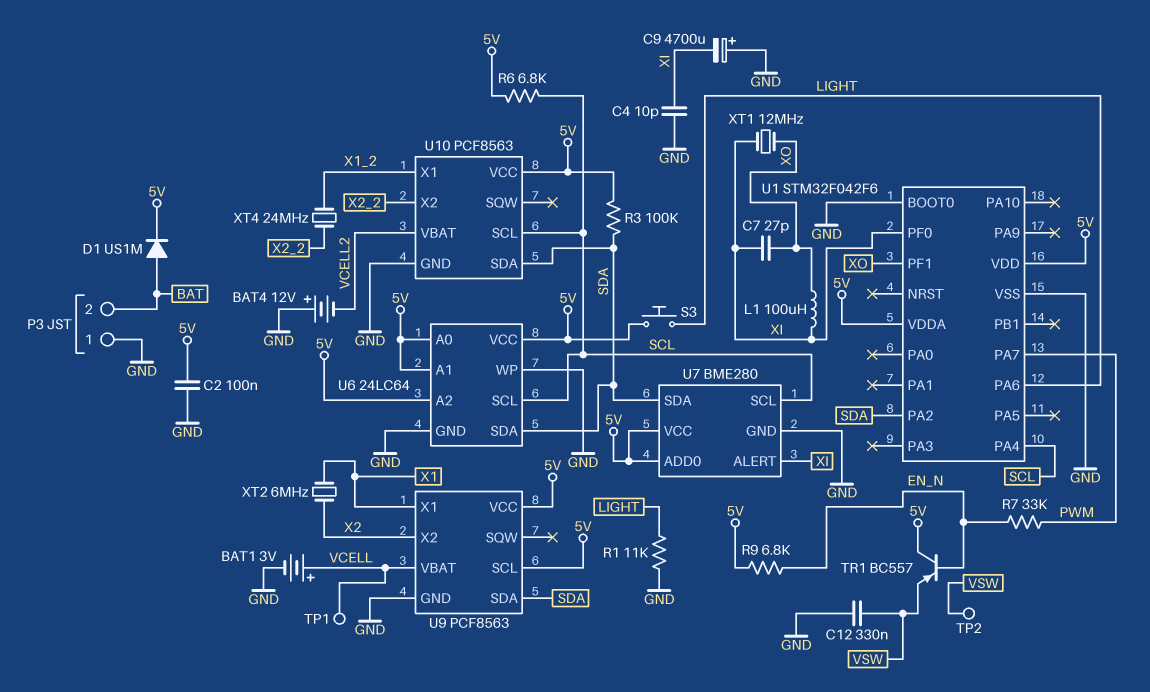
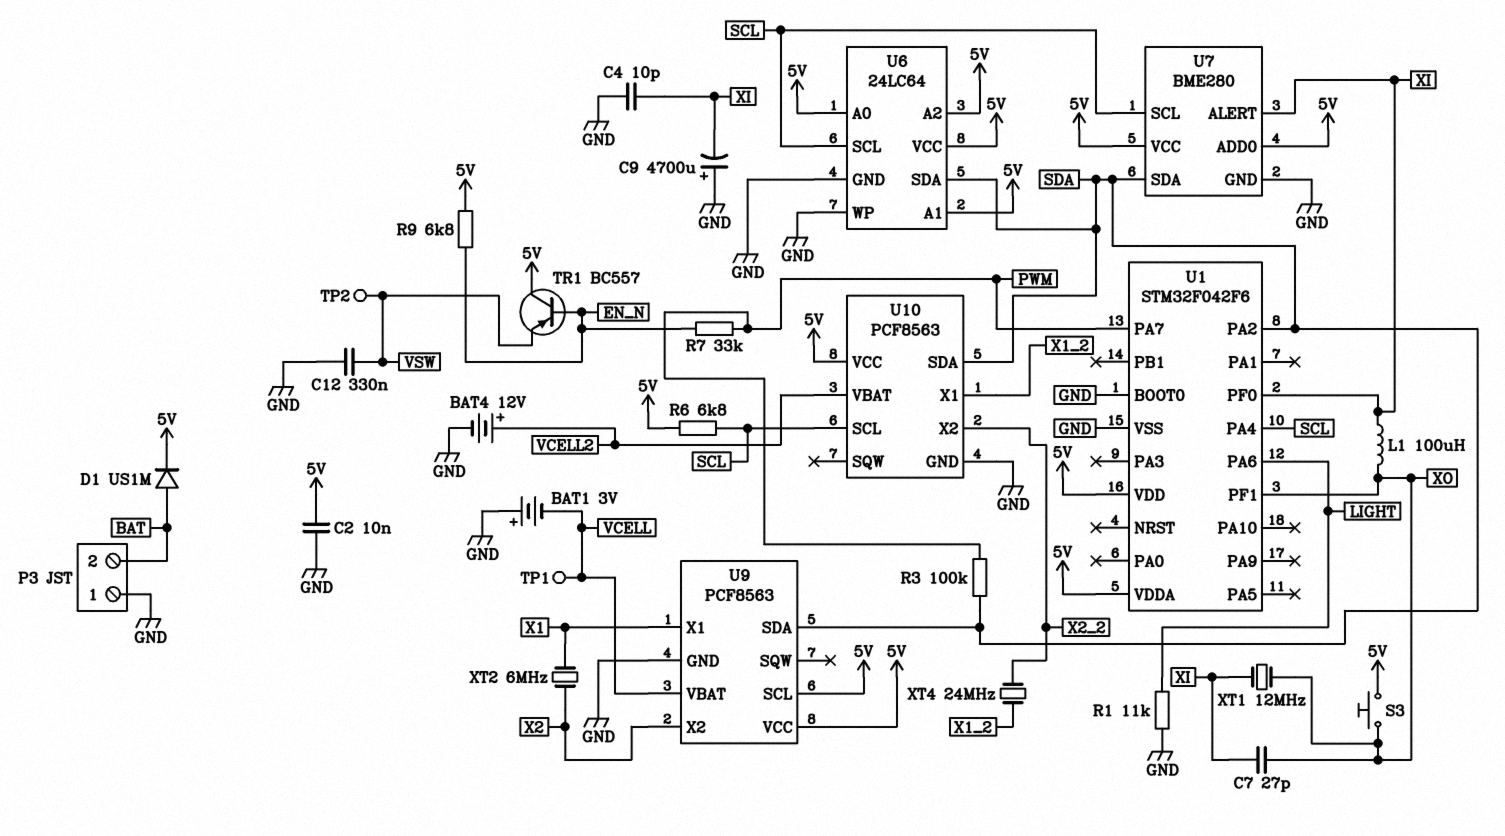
BAT1: 3V (plus VCELL, minus GND) -> 3V (plus GND, minus VCELL)
BAT4: 12V (plus GND, minus VCELL2) -> 12V (plus VCELL2, minus GND)
C2: 100nF (5V, GND) -> 10nF (5V, GND)
R3: 100k (5V, SDA) -> 100k (PWM, SDA)
S3: button (5V, LIGHT) -> button (5V, XO)

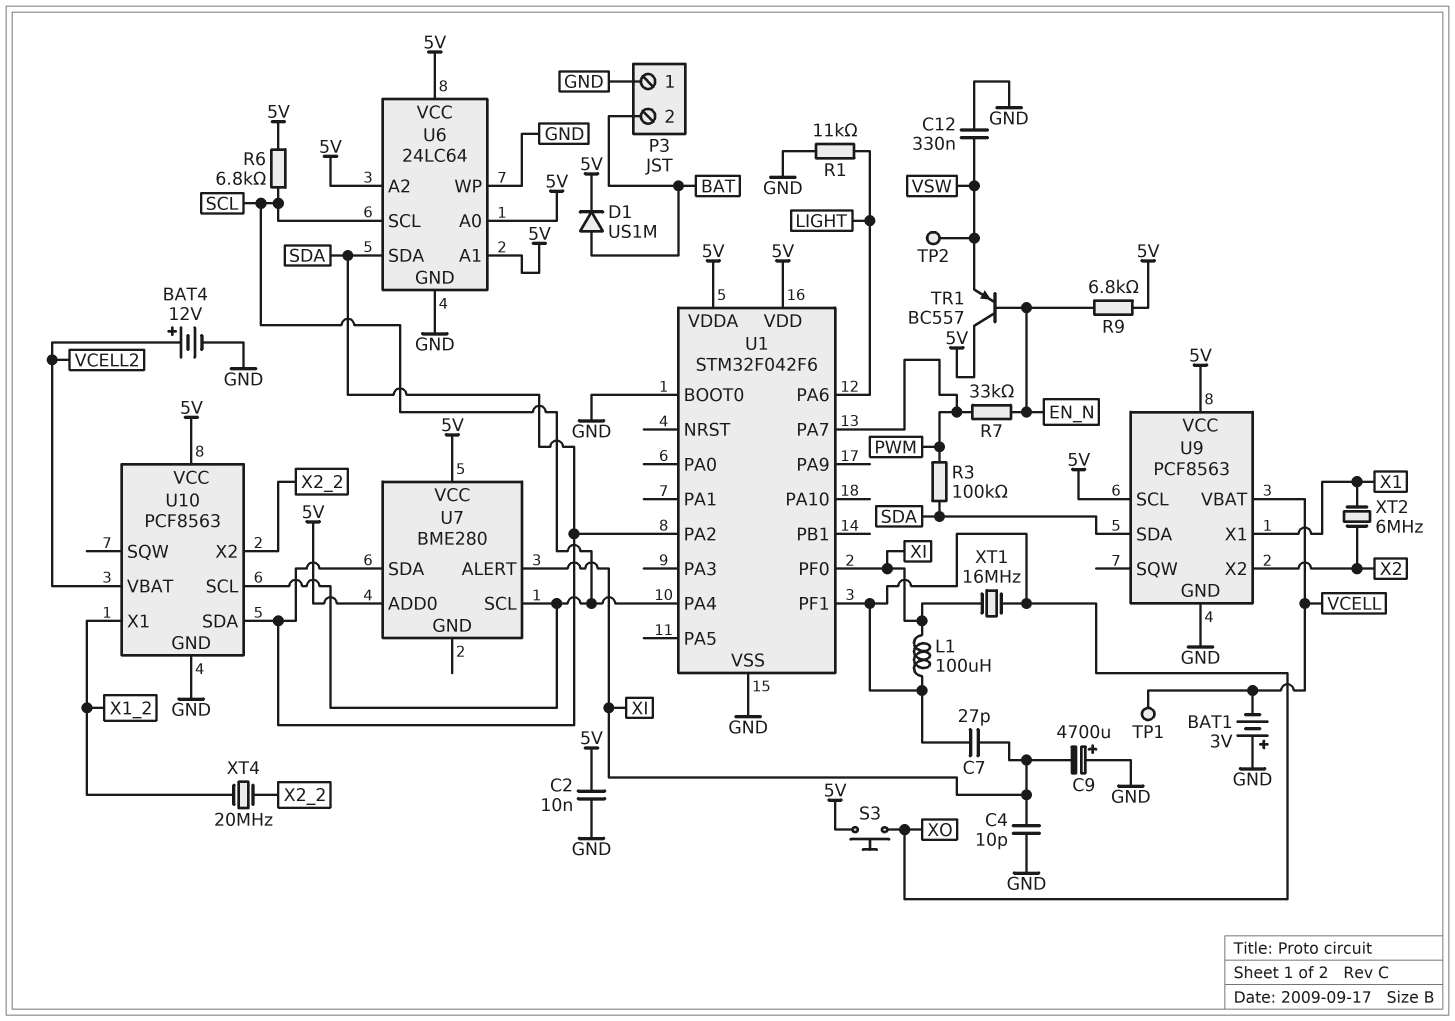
U7 pin GND: GND -> none
XT1: 12MHz (XI, XO) -> 16MHz (XI, XO)
XT4: 24MHz (X1_2, X2_2) -> 20MHz (X1_2, X2_2)

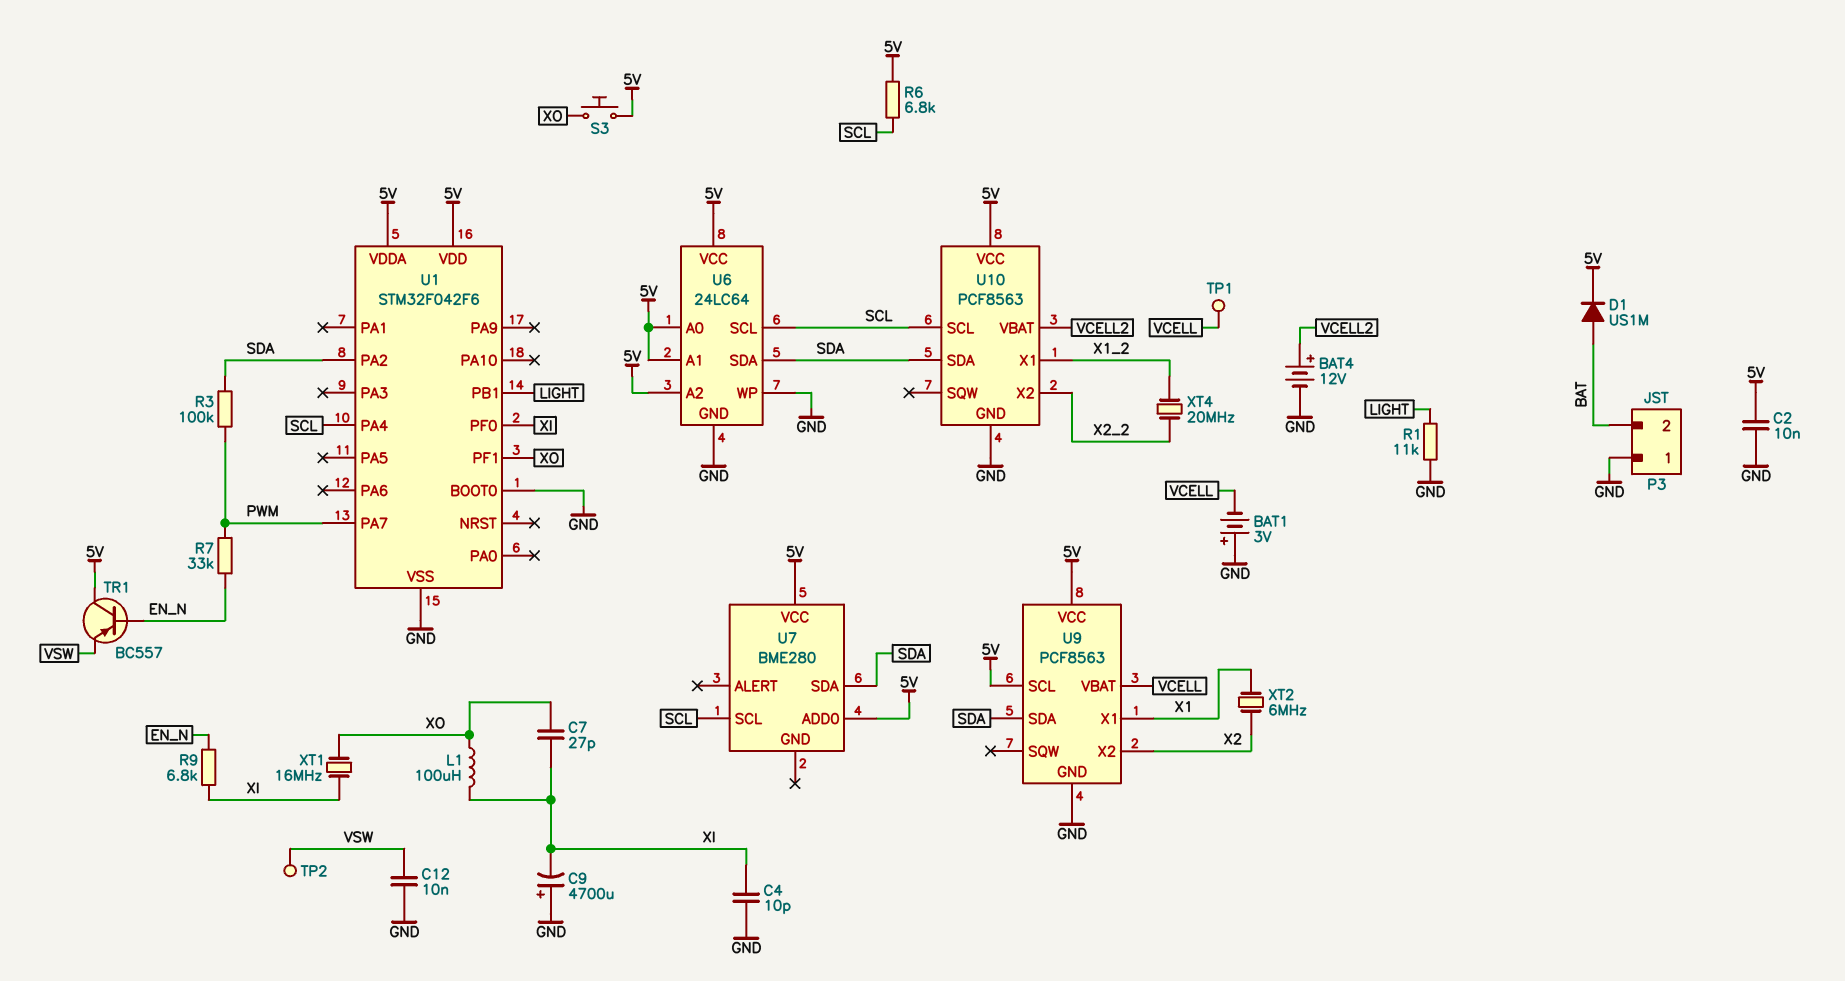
C12: 330nF (GND, VSW) -> 10nF (GND, VSW)
R9: 6.8k (5V, EN_N) -> 6.8k (EN_N, XI)
U1 pin PA6: LIGHT -> none
U1 pin PB1: none -> LIGHT
U7 pin ALERT: XI -> none

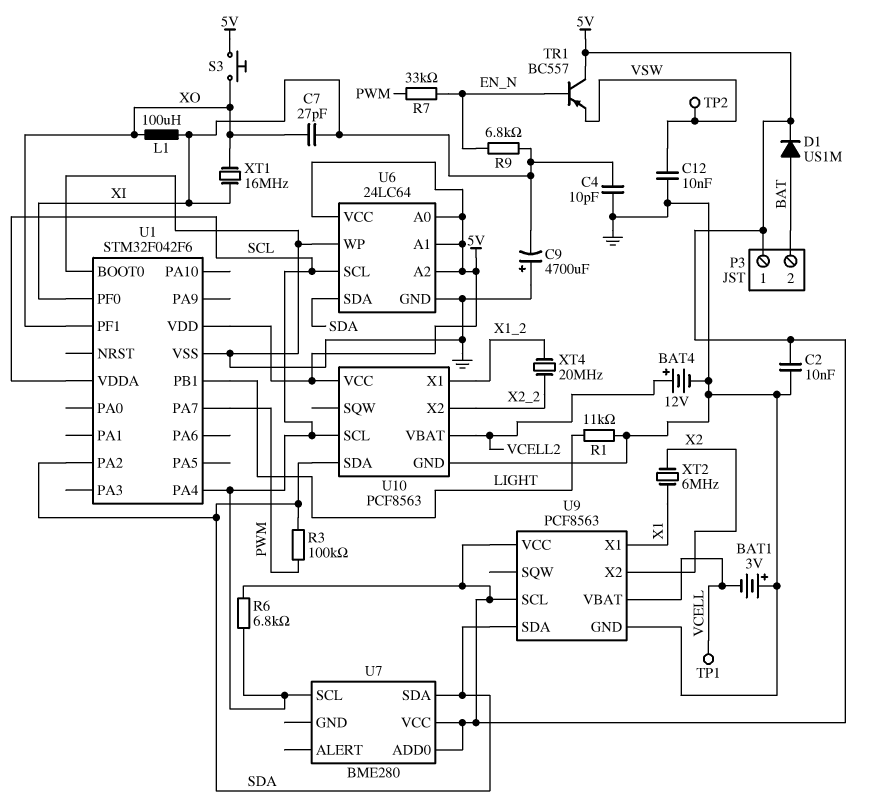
P3 pin 1: GND -> 5V
U1 pin VDDA: 5V -> SCL

